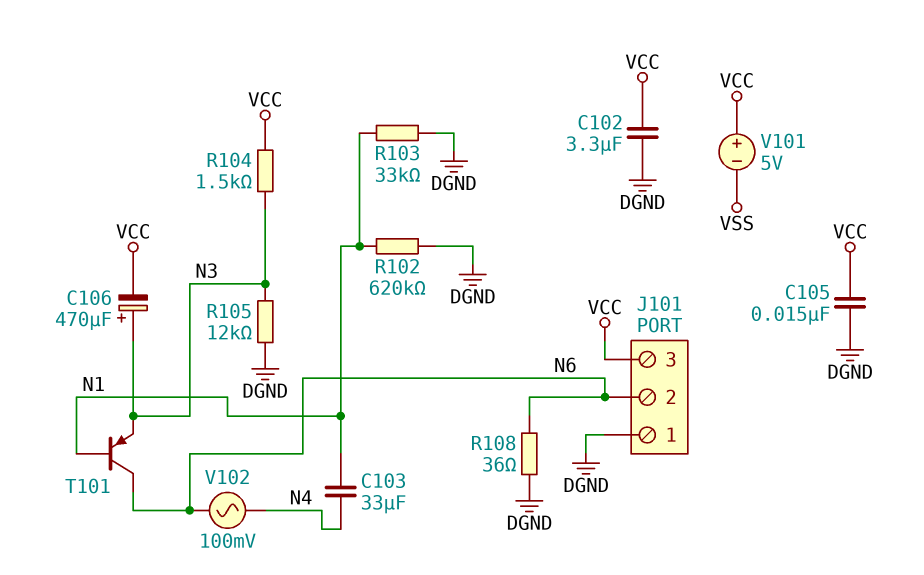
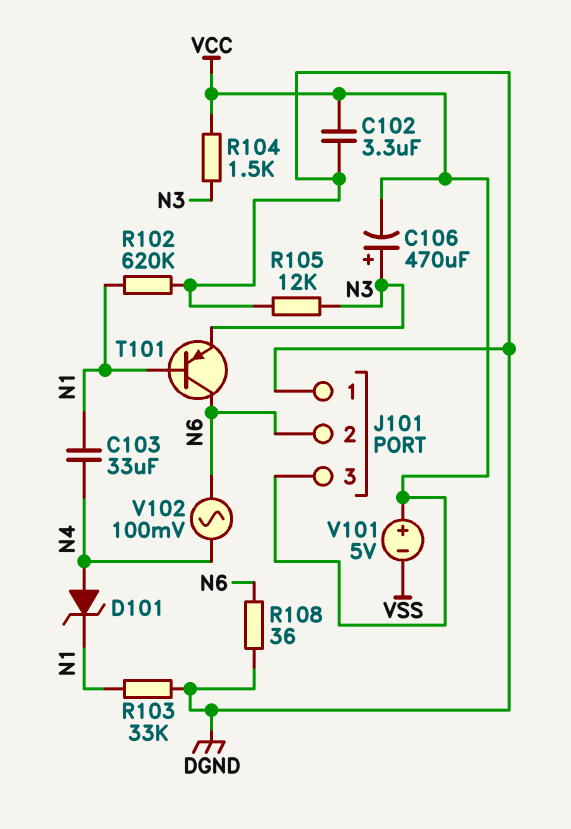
C105: 15nF (DGND, VCC) -> none
D101: none -> zener (A N4, K N1)

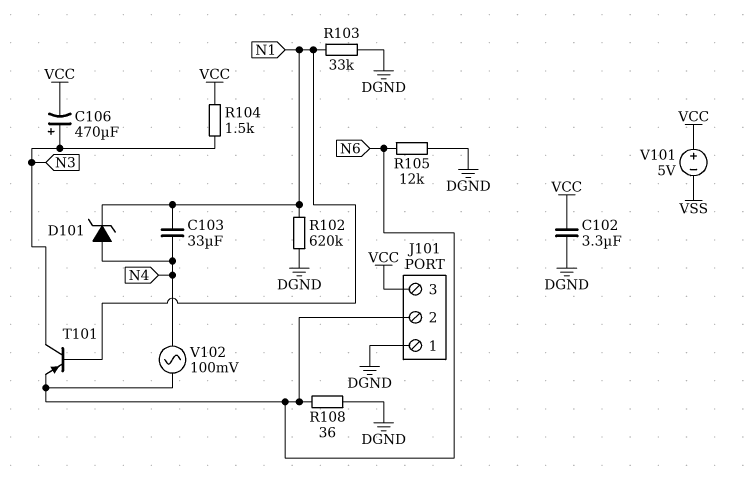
R105: 12k (DGND, N3) -> 12k (DGND, N6)
T101: PNP (B N1, C N6, E N3) -> PNP (B N1, C N3, E N6)

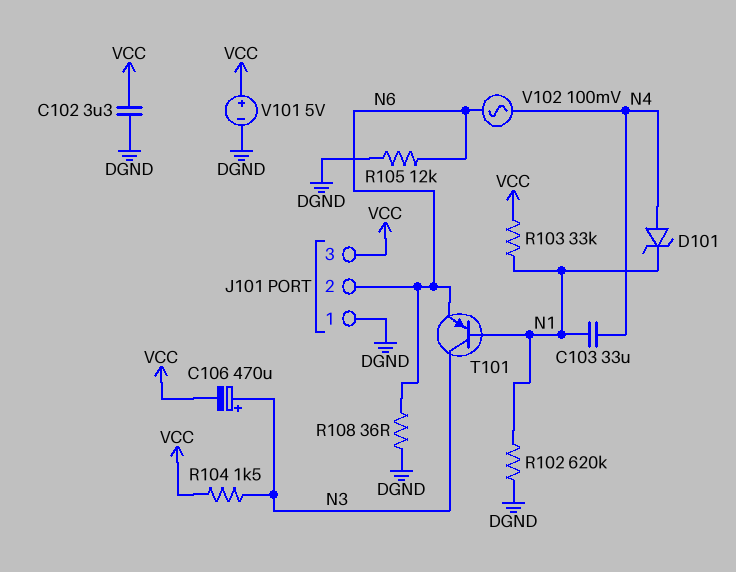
R103: 33k (DGND, N1) -> 33k (N1, VCC)
V101: 5V (plus VCC, minus VSS) -> 5V (plus VCC, minus DGND)

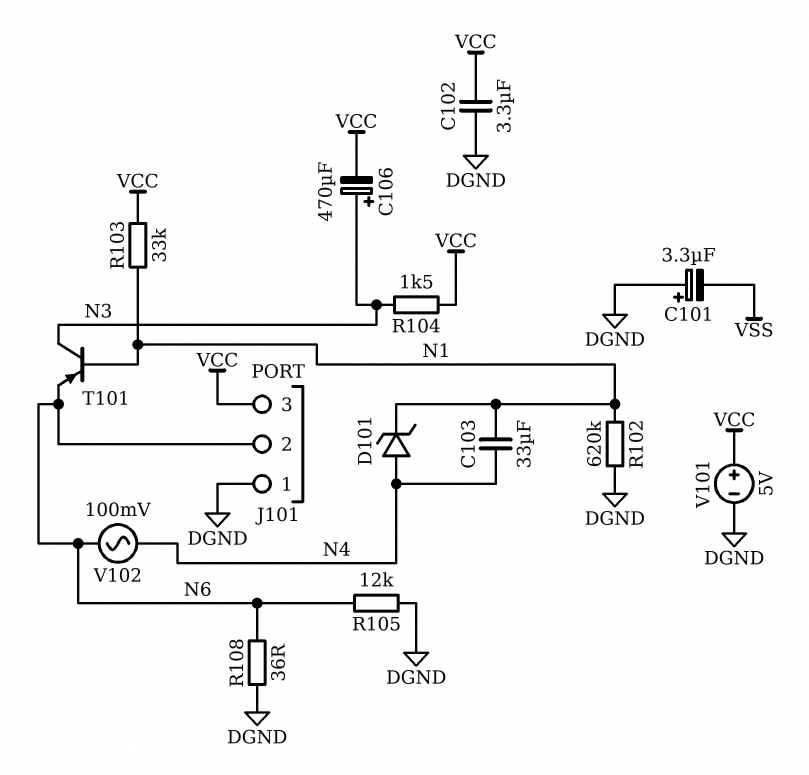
C101: none -> 3.3uF (plus DGND, minus VSS)

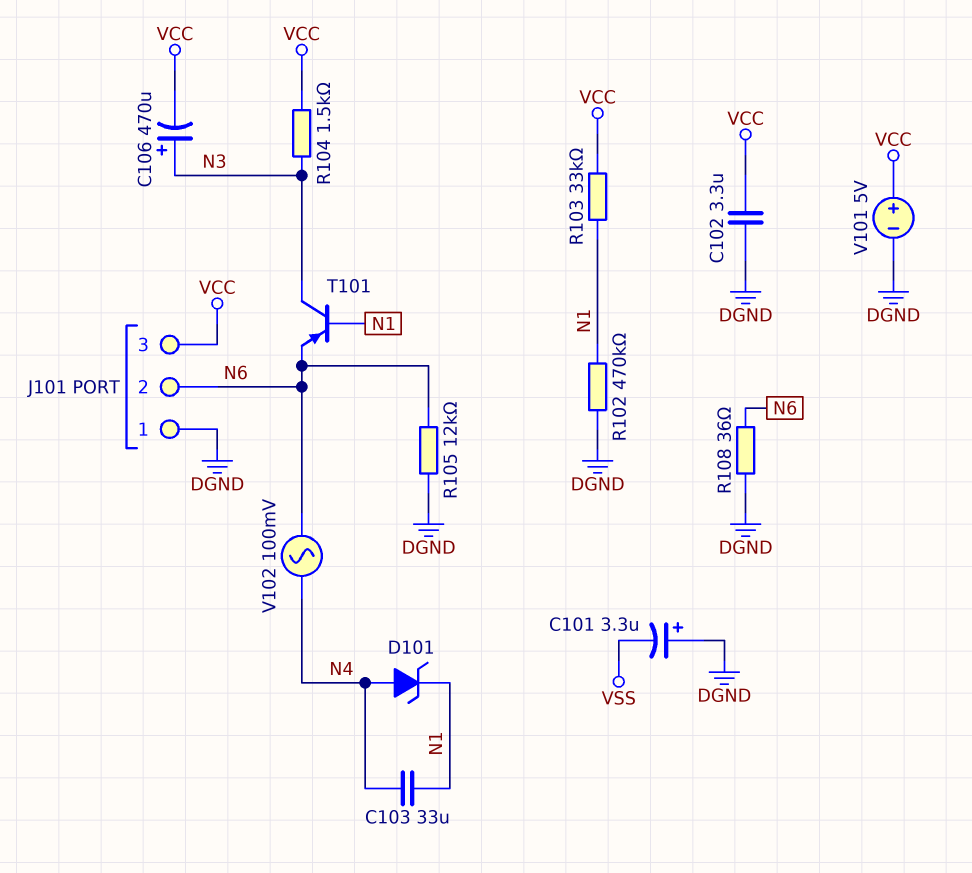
R102: 620k (DGND, N1) -> 470k (DGND, N1)

